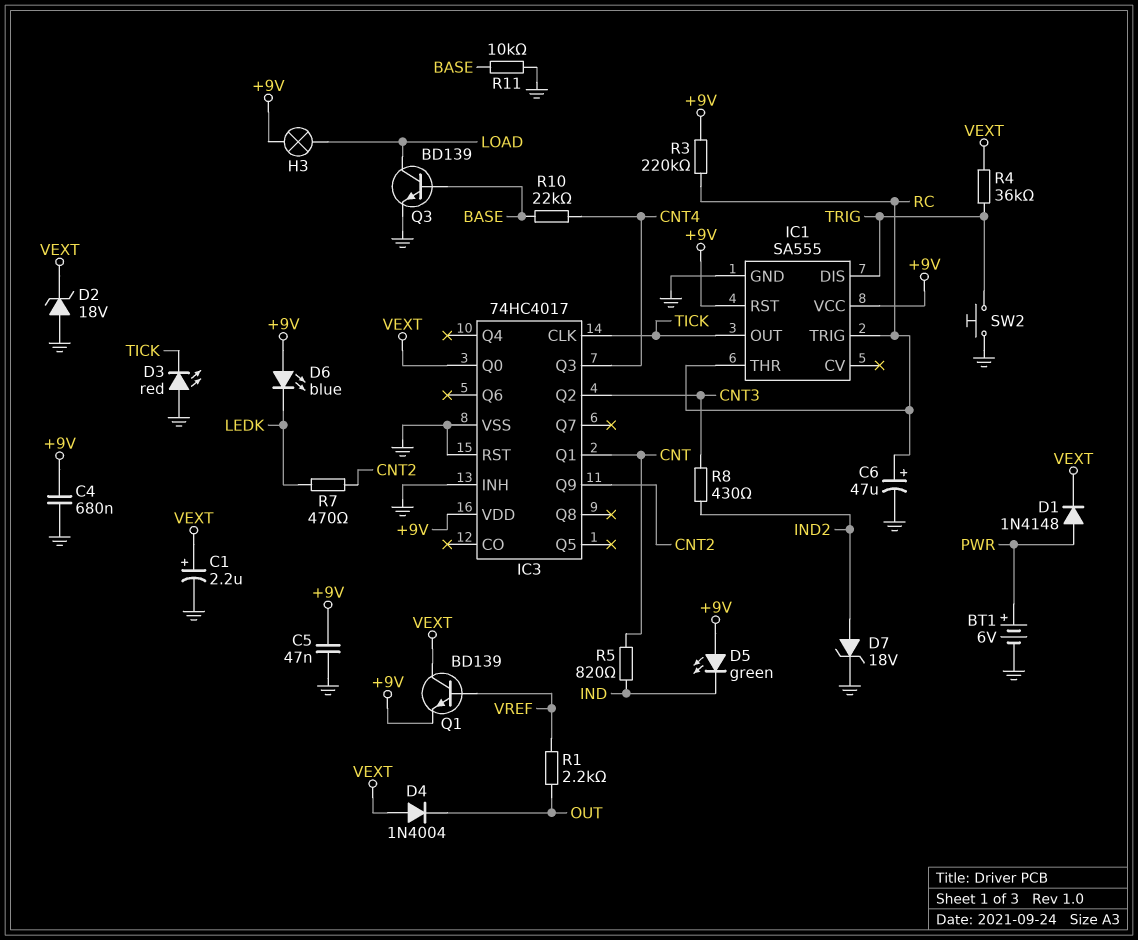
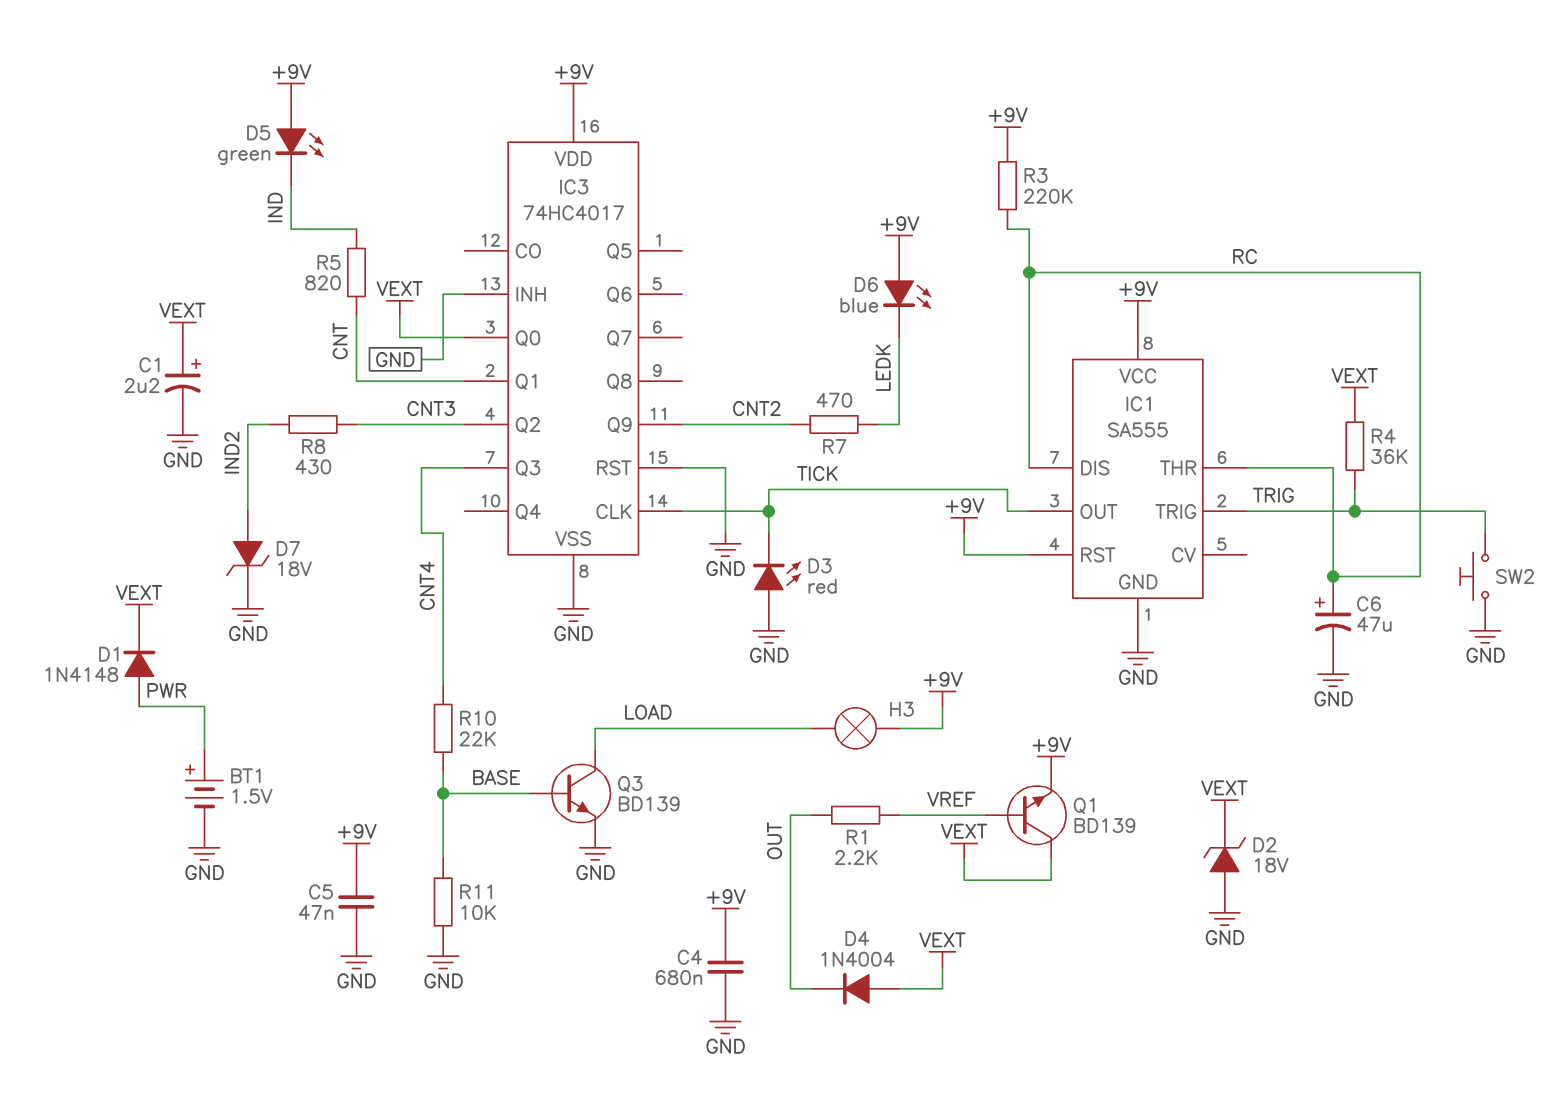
BT1: 6V (plus PWR, minus GND) -> 1.5V (plus PWR, minus GND)
IC1 pin DIS: TRIG -> RC
IC1 pin TRIG: RC -> TRIG

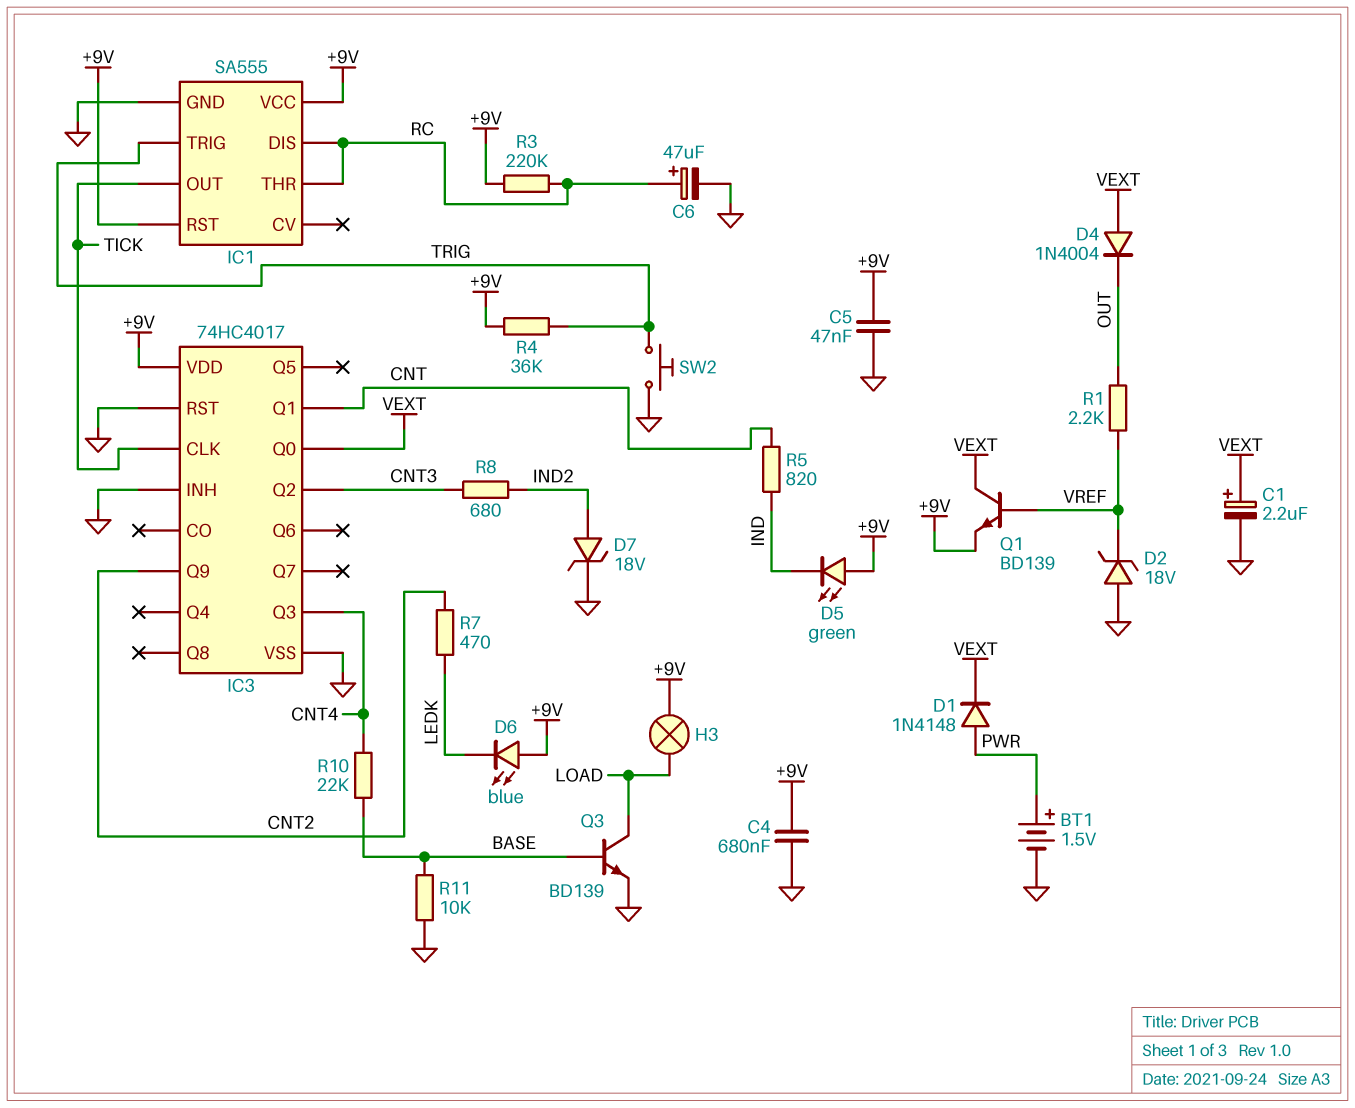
D2: zener 18V (A GND, K VEXT) -> zener 18V (A GND, K VREF)
D3: LED red (A GND, K TICK) -> none
R4: 36k (TRIG, VEXT) -> 36k (+9V, TRIG)
R8: 430 (CNT3, IND2) -> 680 (CNT3, IND2)

